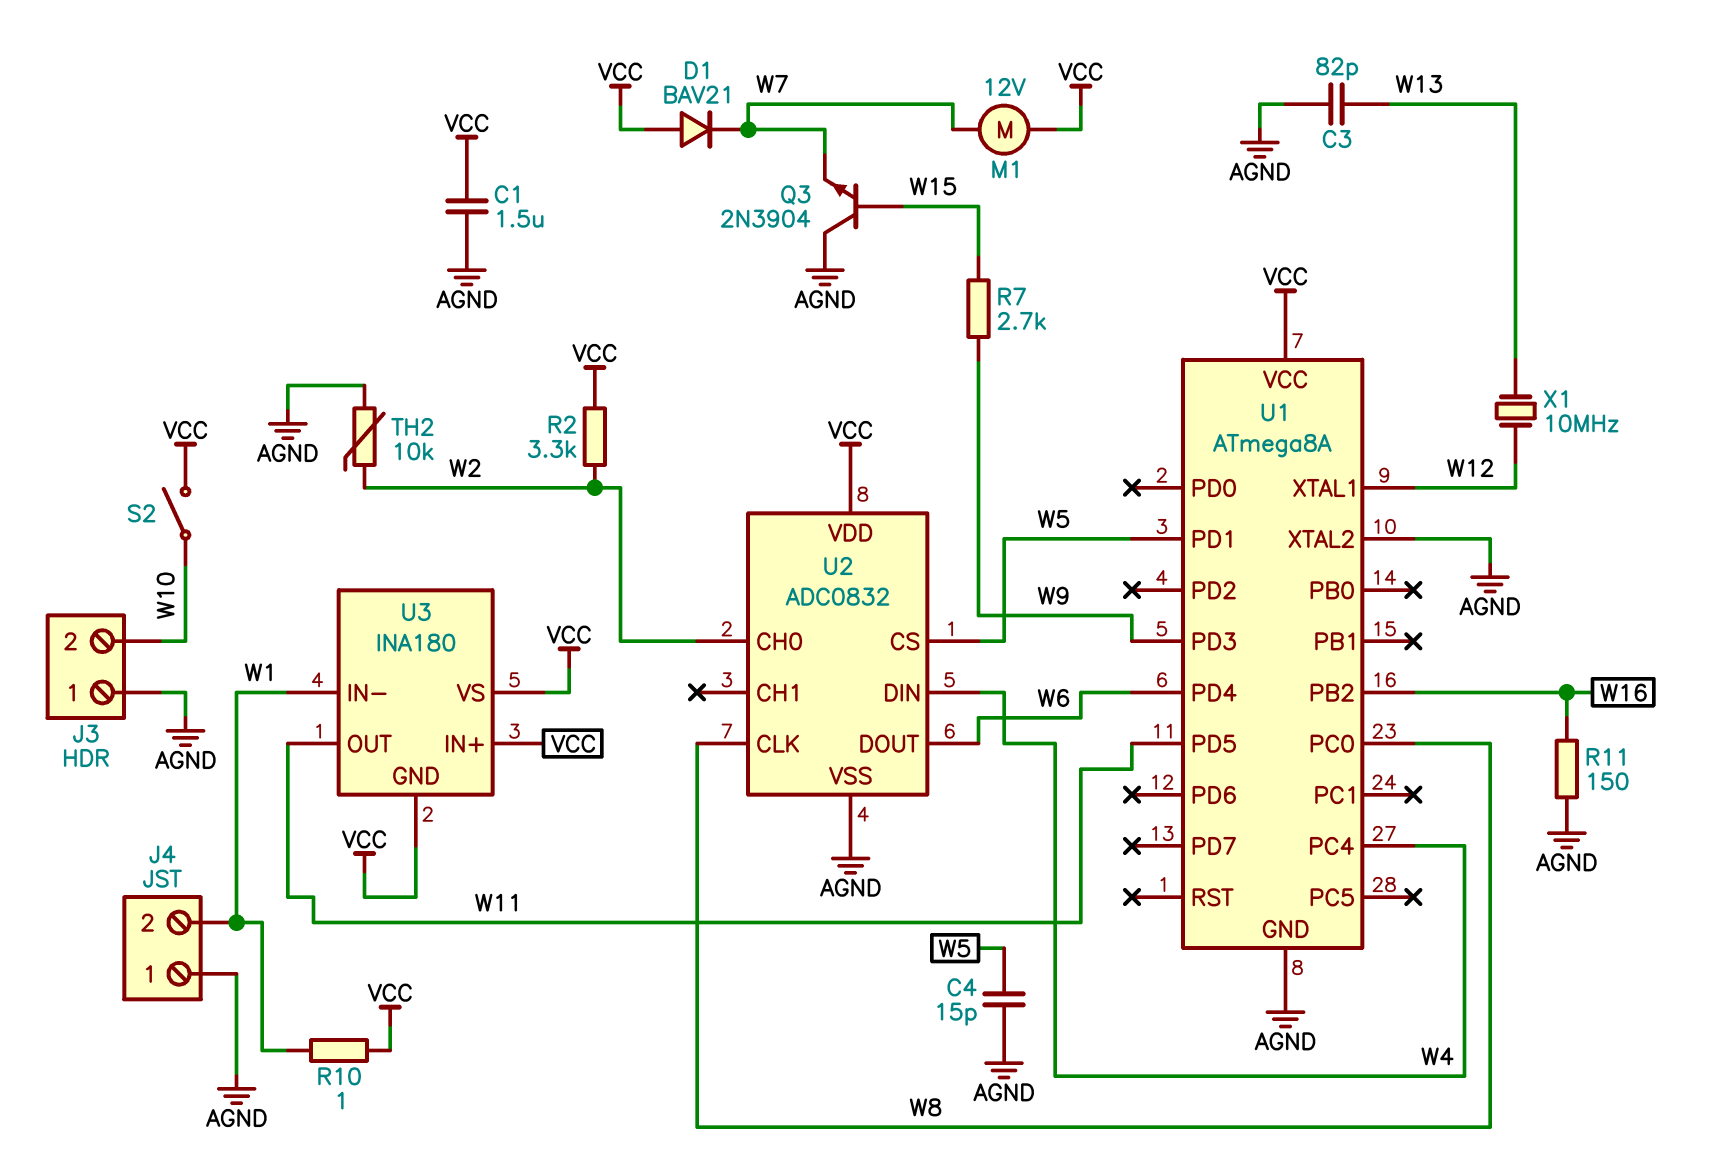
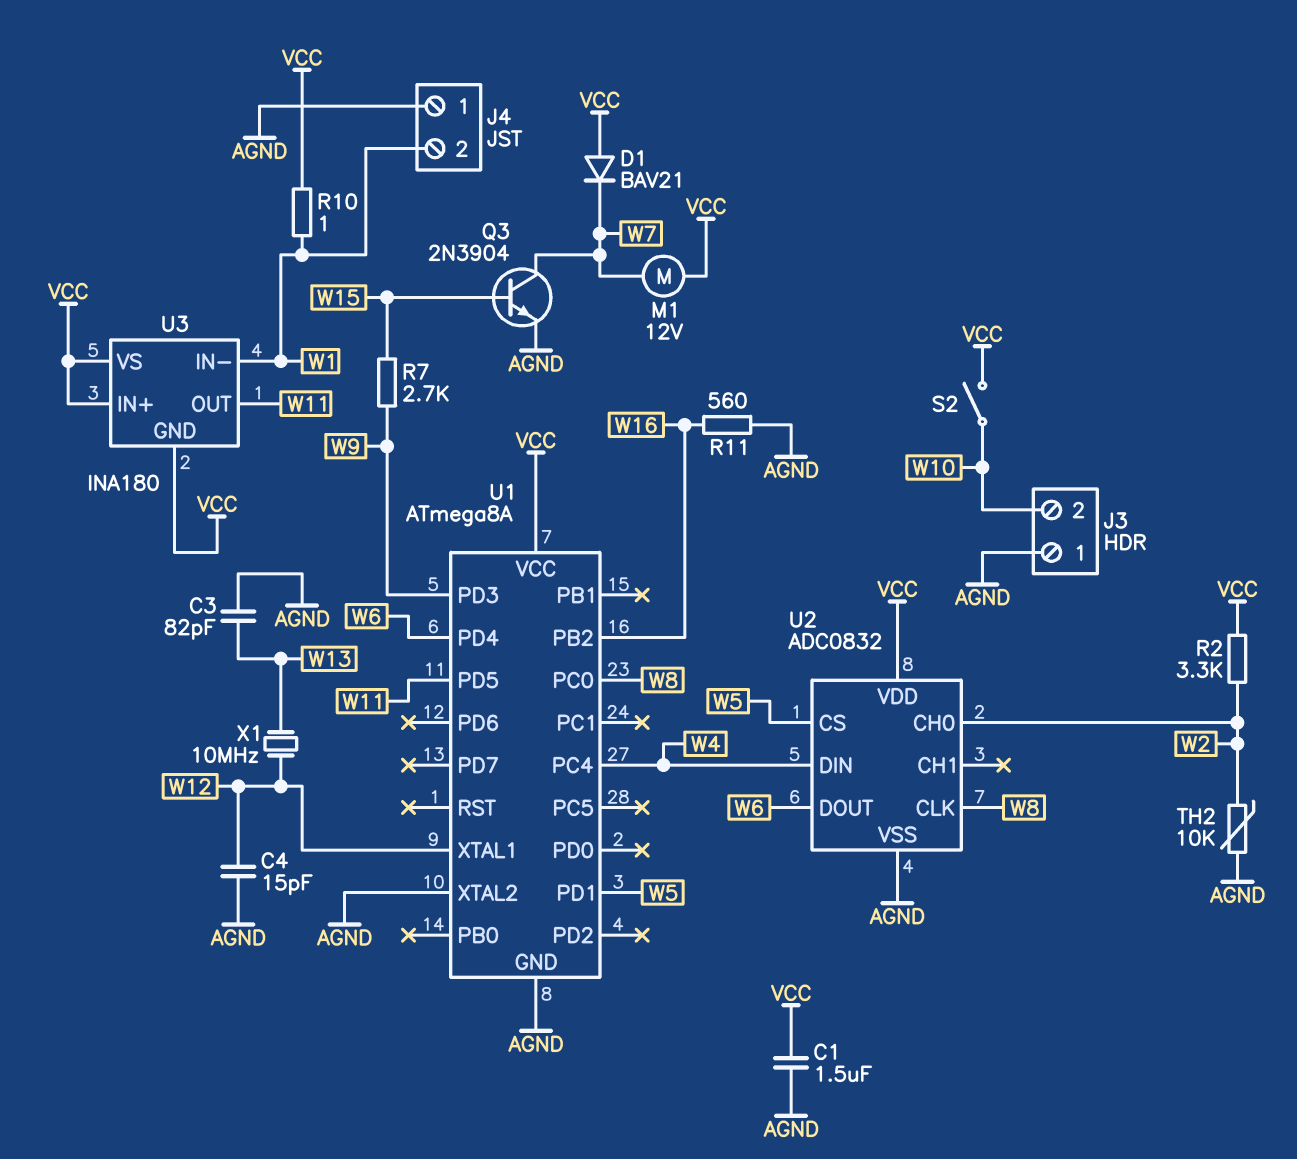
C4: 15pF (AGND, W5) -> 15pF (AGND, W12)
Q3: NPN 2N3904 (B W15, C AGND, E W7) -> NPN 2N3904 (B W15, C W7, E AGND)
R11: 150 (AGND, W16) -> 560 (AGND, W16)

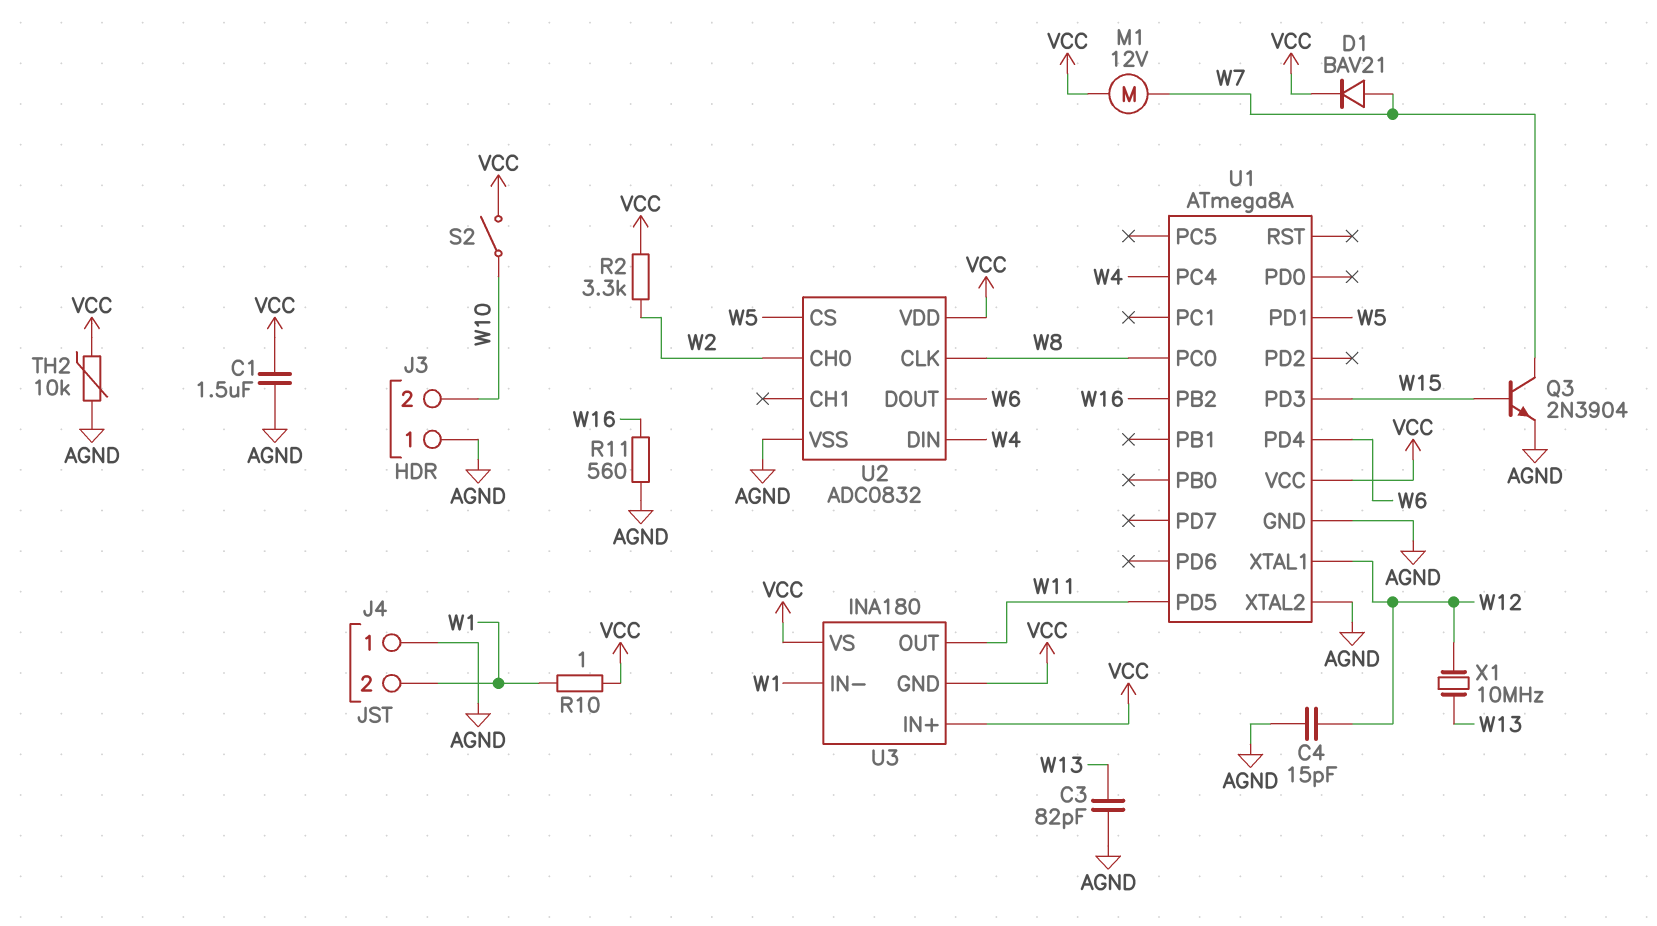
D1: diode BAV21 (A VCC, K W7) -> diode BAV21 (A W7, K VCC)
R7: 2.7k (W9, W15) -> none
TH2: 10k (AGND, W2) -> 10k (AGND, VCC)
U1 pin PD3: W9 -> W15

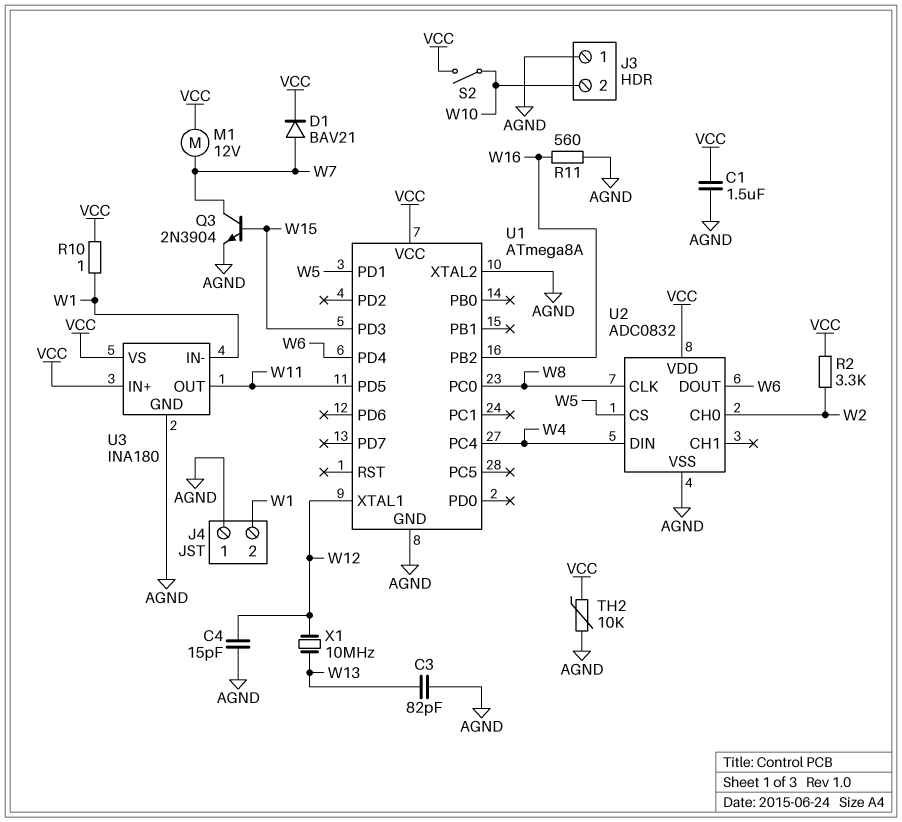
U3 pin GND: VCC -> AGND

